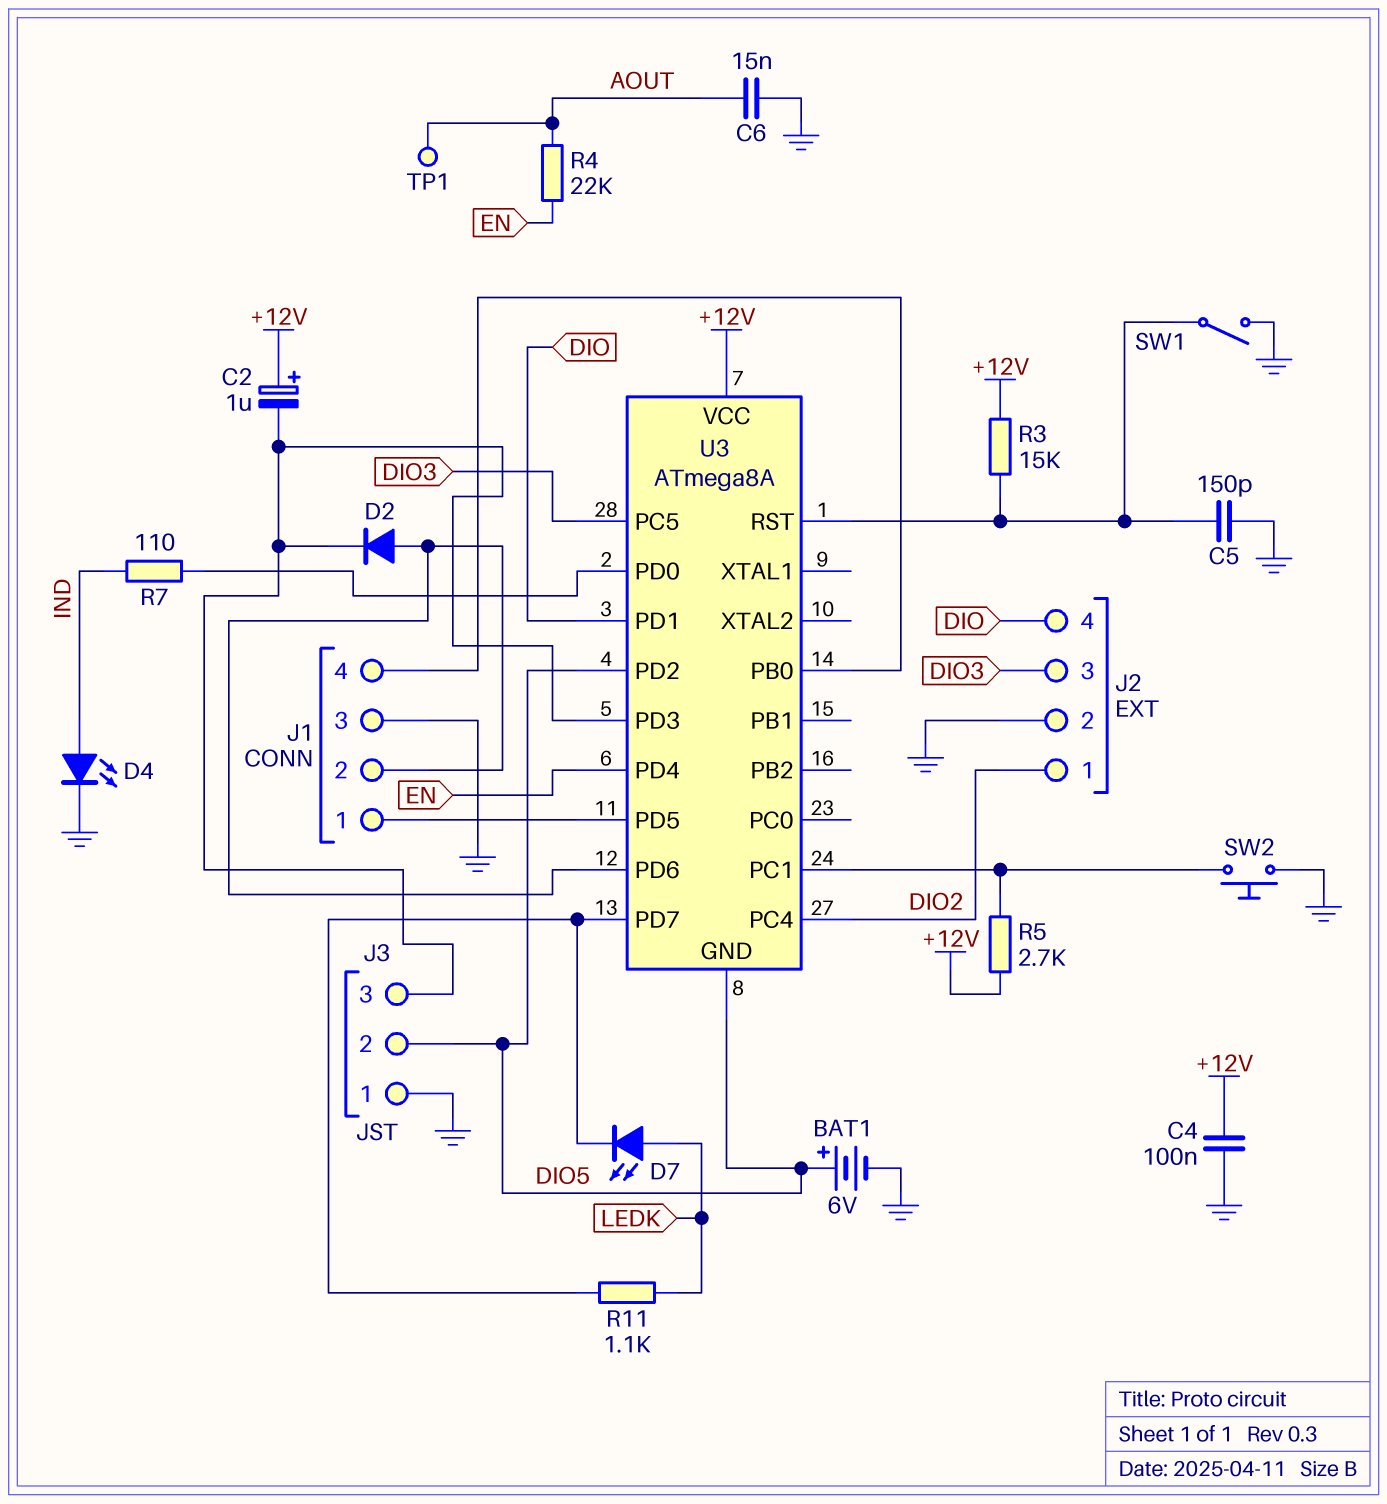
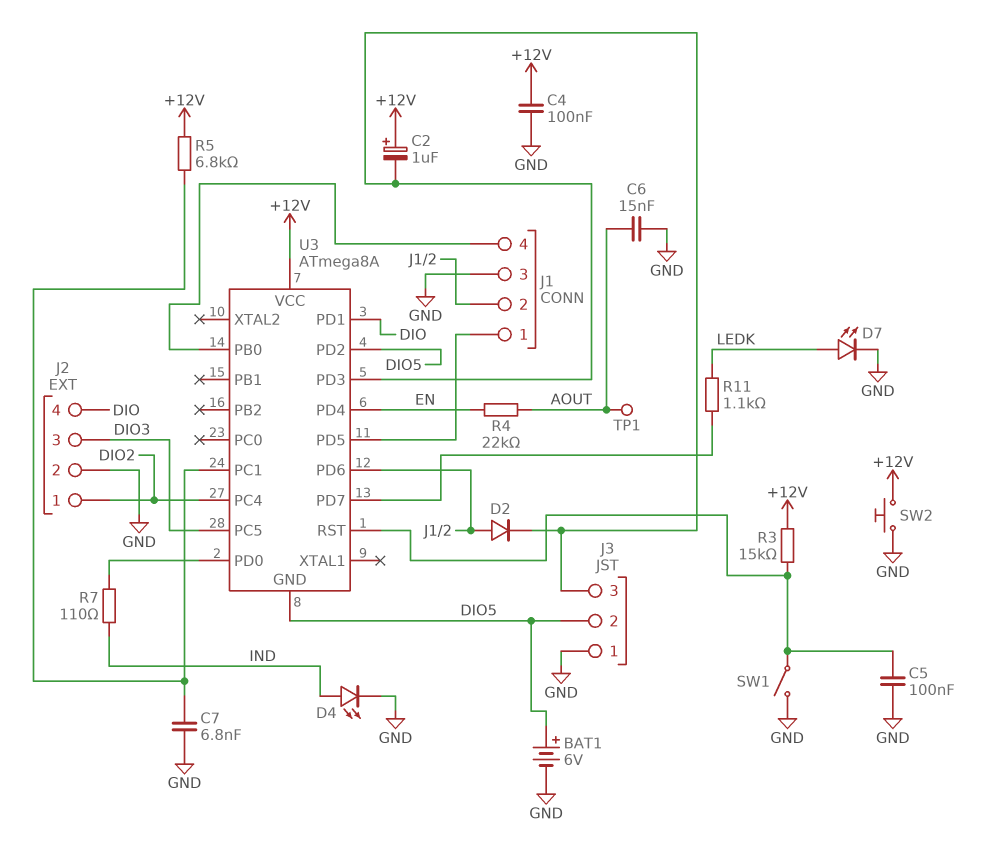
C5: 150pF (GND, U3/RST) -> 100nF (GND, U3/RST)
C7: none -> 6.8nF (GND, U3/PC1)
D7: LED (A LEDK, K U3/PD7) -> LED (A LEDK, K GND)
R5: 2.7k (+12V, U3/PC1) -> 6.8k (+12V, U3/PC1)
SW2: button (GND, U3/PC1) -> button (+12V, GND)

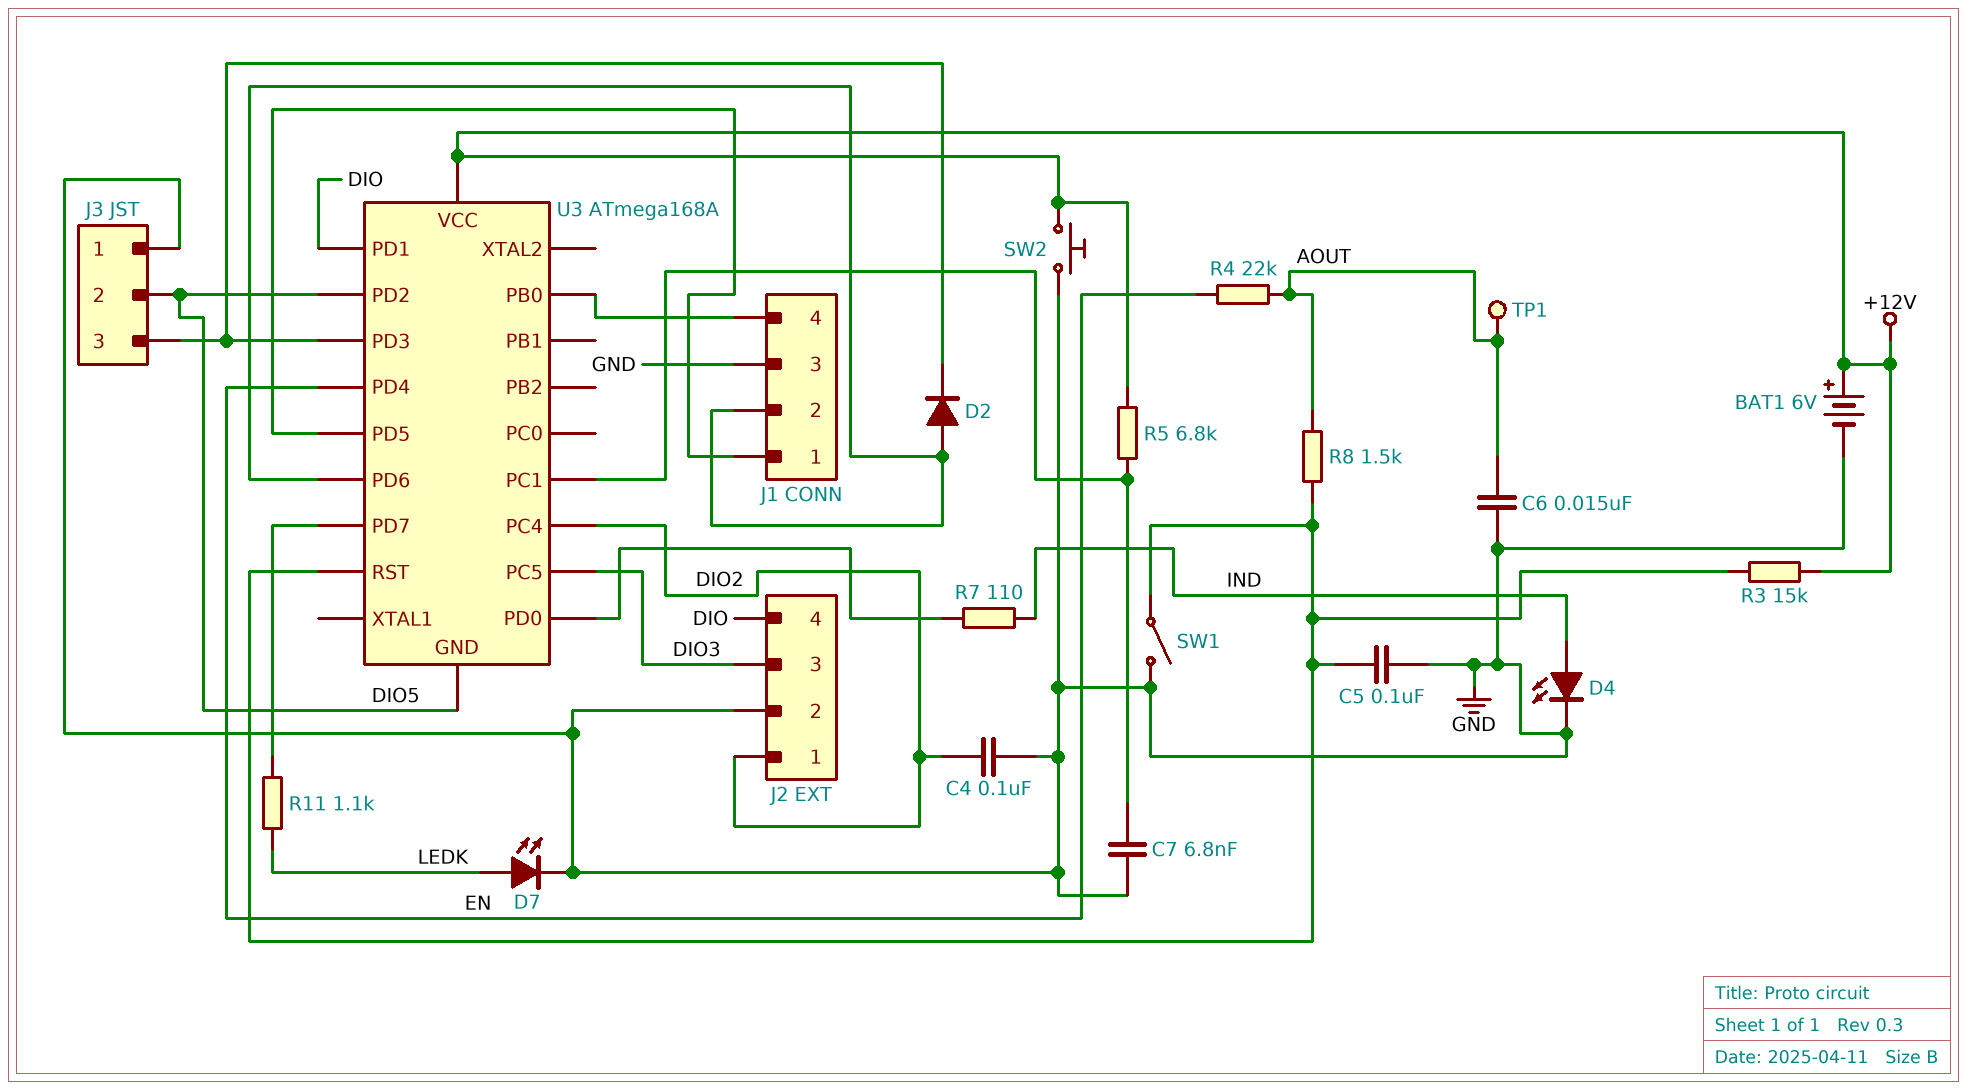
BAT1: 6V (plus DIO5, minus GND) -> 6V (plus +12V, minus GND)
C2: 1uF (plus +12V, minus J3/3) -> none
C4: 100nF (+12V, GND) -> 100nF (DIO2, GND)
R8: none -> 1.5k (AOUT, U3/RST)
U3: ATmega8A -> ATmega168A

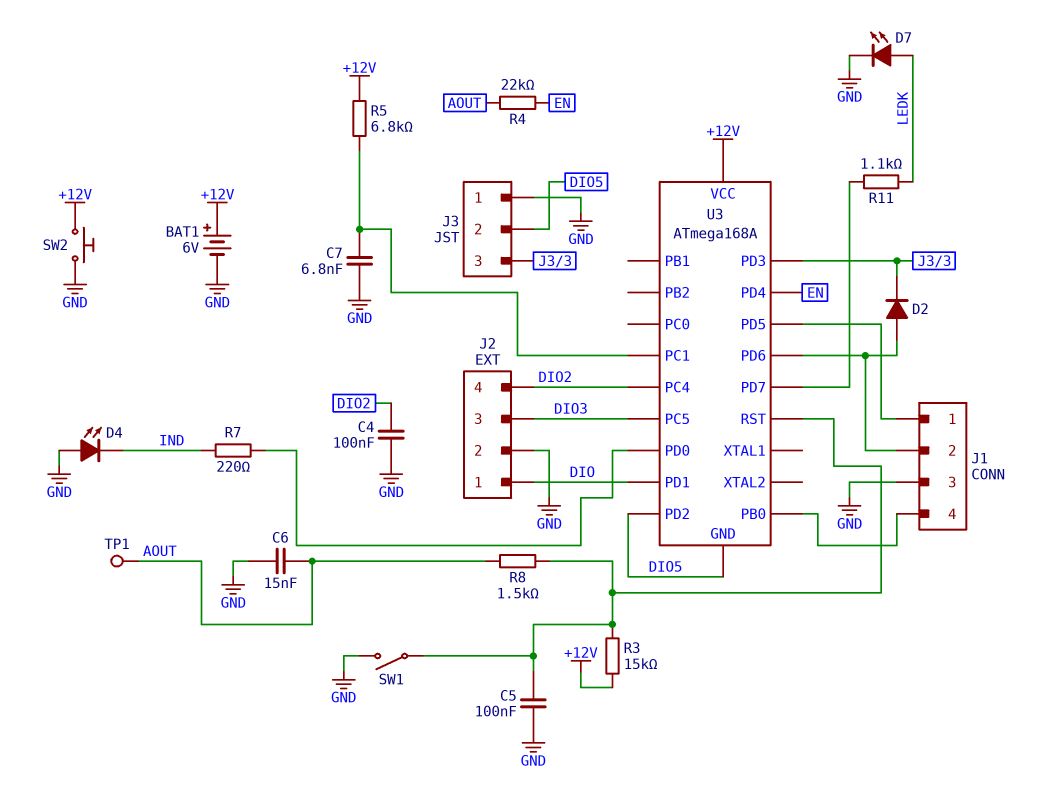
D4: LED (A IND, K GND) -> LED (A GND, K IND)
J2 pin 1: DIO2 -> DIO
J2 pin 4: DIO -> DIO2
R7: 110 (IND, U3/PD0) -> 220 (IND, U3/PD0)

